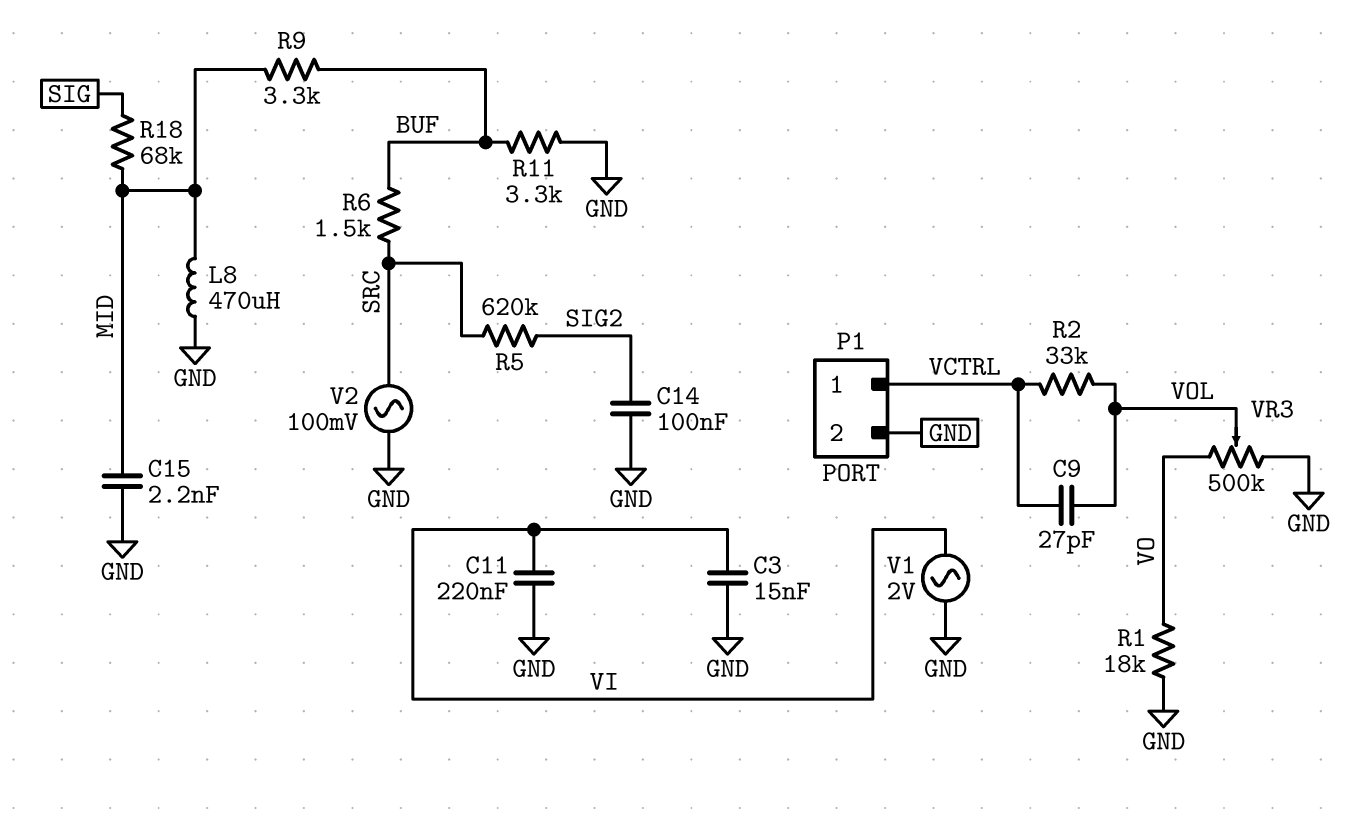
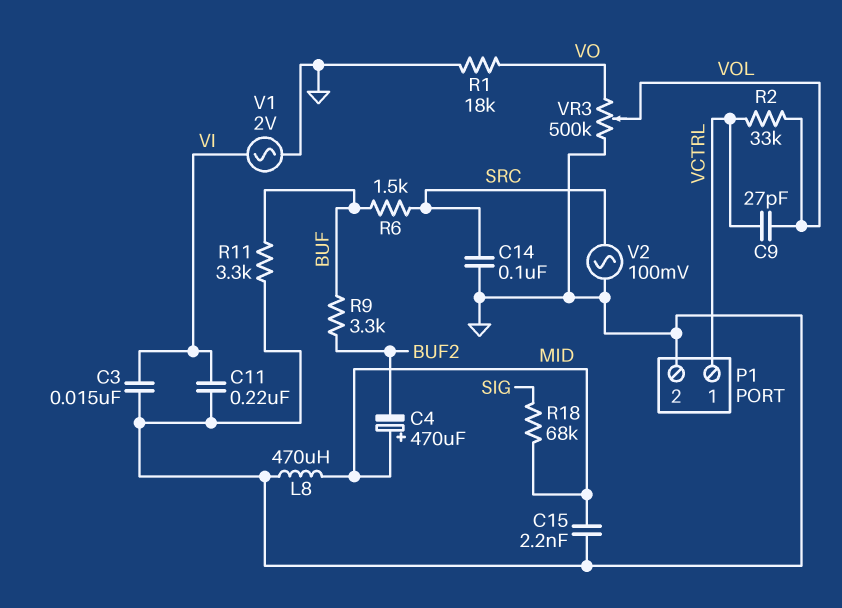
C4: none -> 470uF (plus MID, minus BUF2)
C14: 100nF (GND, SIG2) -> 100nF (GND, SRC)
R5: 620k (SIG2, SRC) -> none
R9: 3.3k (BUF, MID) -> 3.3k (BUF, BUF2)

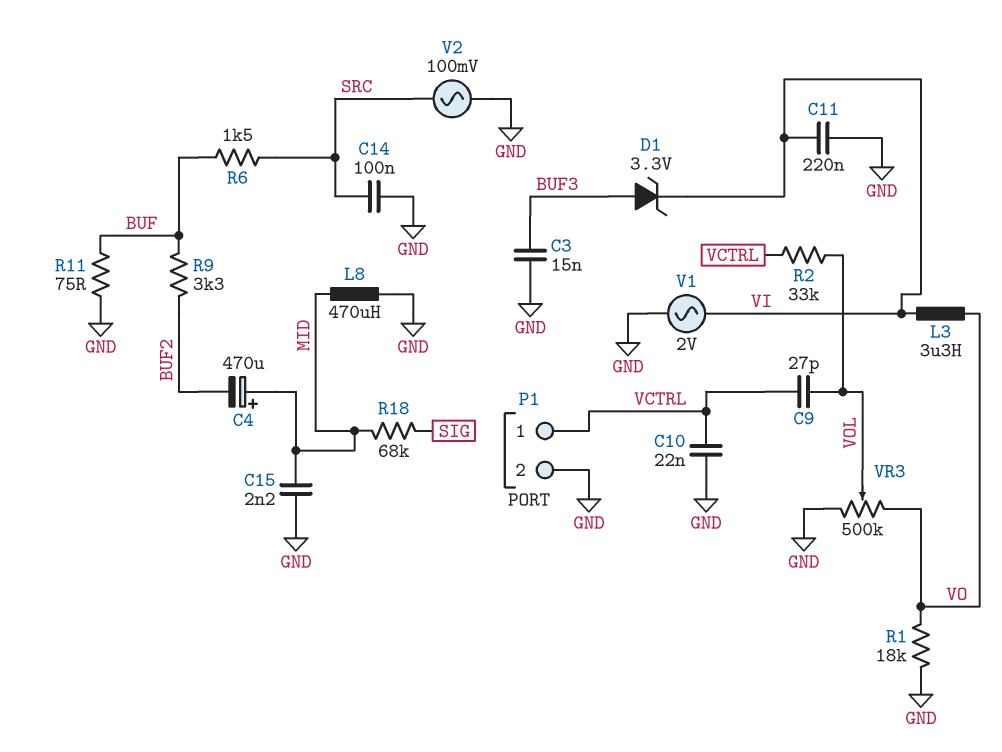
C3: 15nF (GND, VI) -> 15nF (BUF3, GND)
C10: none -> 22nF (GND, VCTRL)
D1: none -> zener 3.3V (A BUF3, K VI)
L3: none -> 3.3uH (VI, VO)
R11: 3.3k (BUF, GND) -> 75 (BUF, GND)

